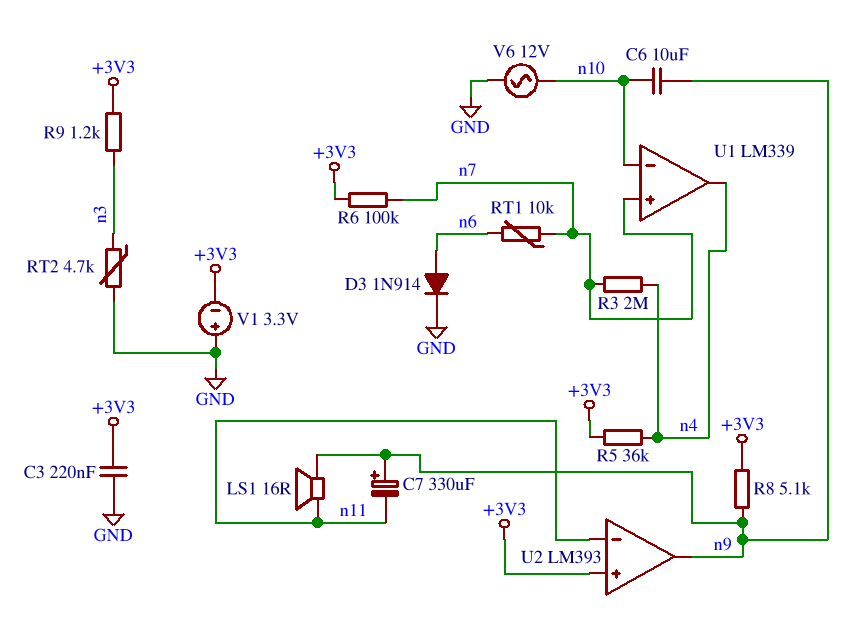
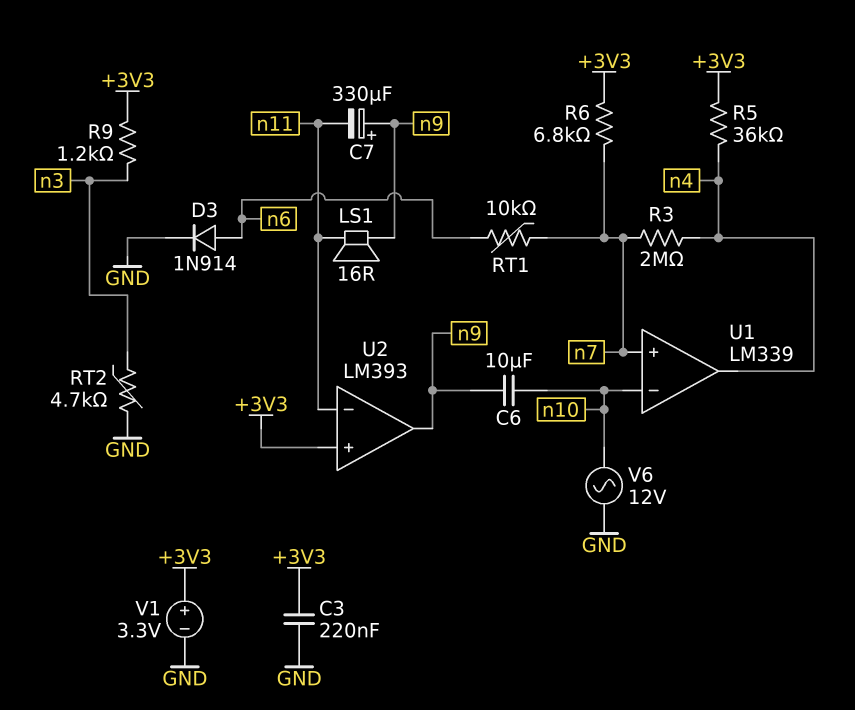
R6: 100k (+3V3, n7) -> 6.8k (+3V3, n7)
R8: 5.1k (+3V3, n9) -> none
V1: 3.3V (plus GND, minus +3V3) -> 3.3V (plus +3V3, minus GND)

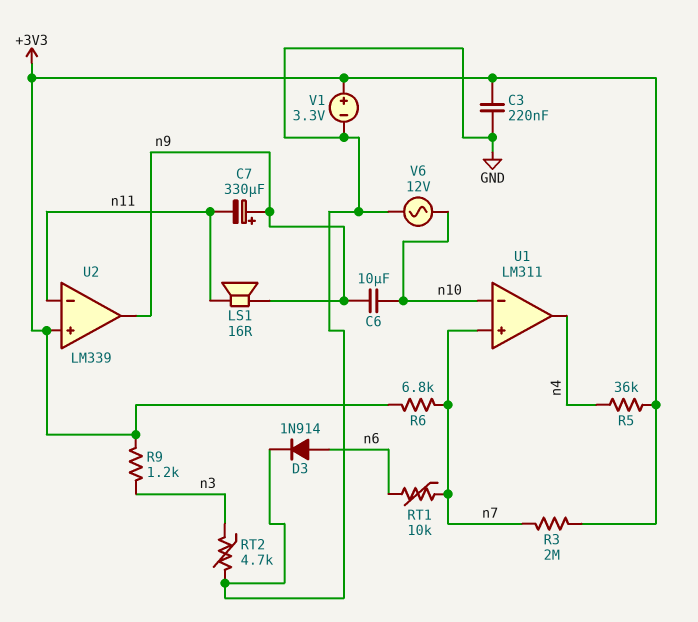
R3: 2M (n4, n7) -> 2M (+3V3, n7)
U1: LM339 -> LM311
U2: LM393 -> LM339

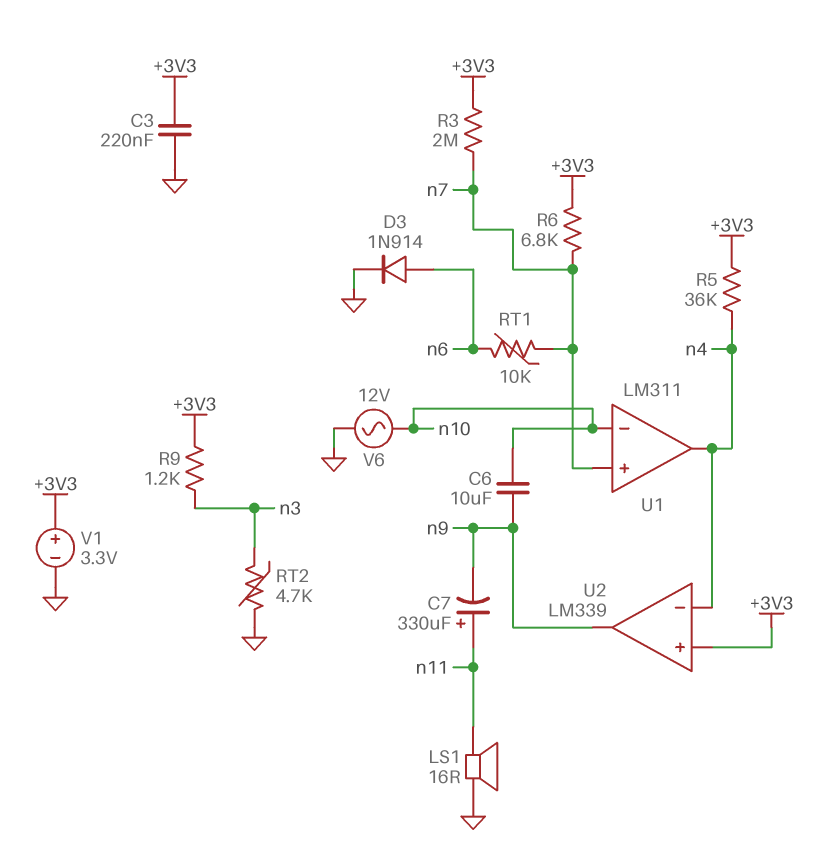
C7: 330uF (plus n9, minus n11) -> 330uF (plus n11, minus n9)
LS1: speaker 16R (n9, n11) -> speaker 16R (GND, n11)
U2 pin in-: n11 -> n4

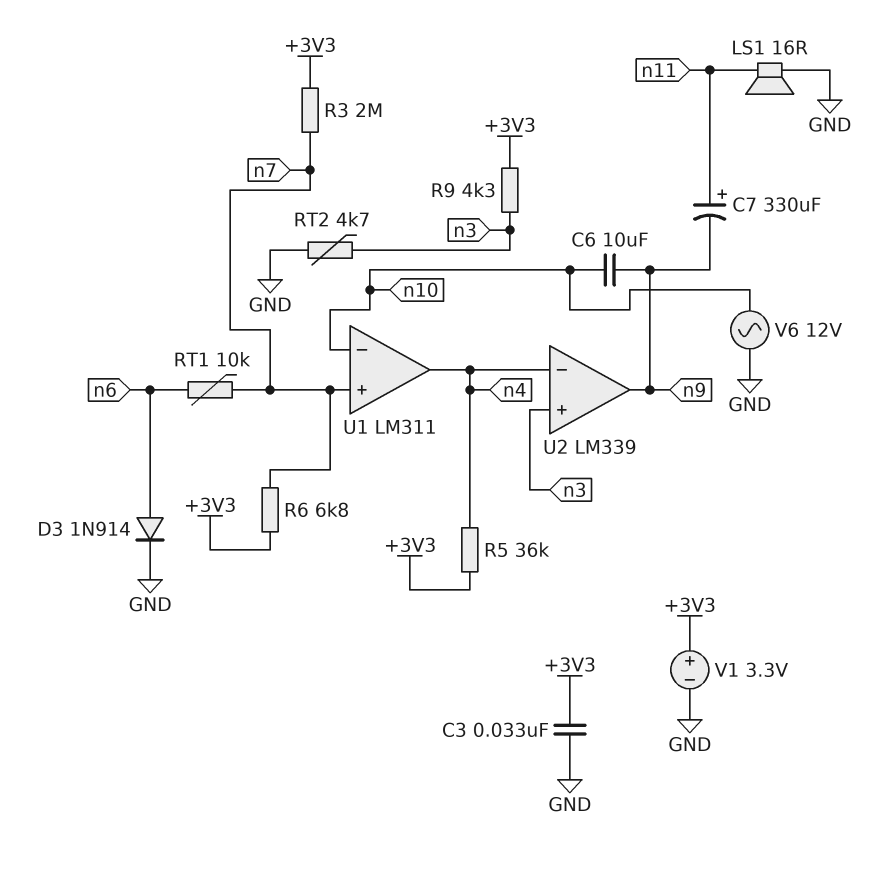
C3: 220nF (+3V3, GND) -> 33nF (+3V3, GND)
R9: 1.2k (+3V3, n3) -> 4.3k (+3V3, n3)
U2 pin in+: +3V3 -> n3

